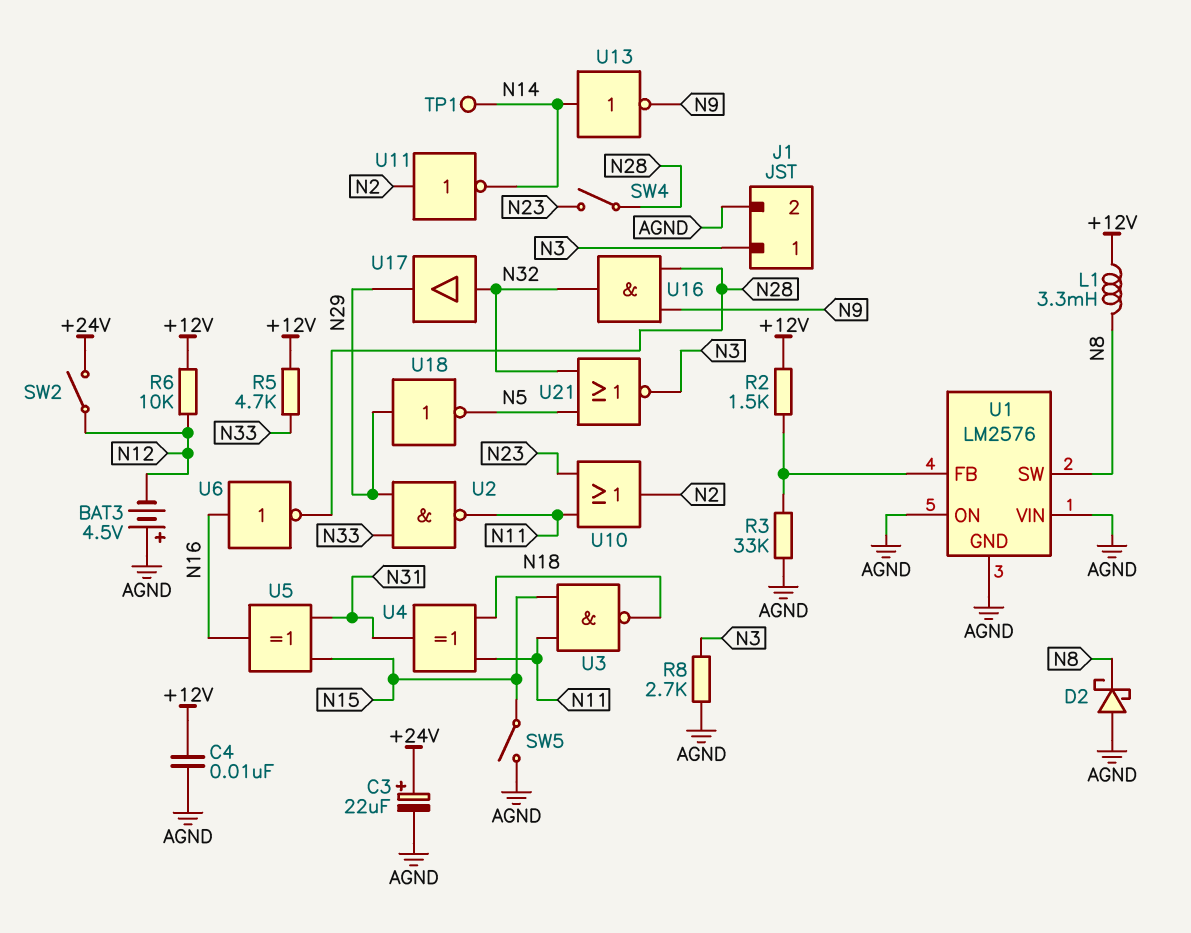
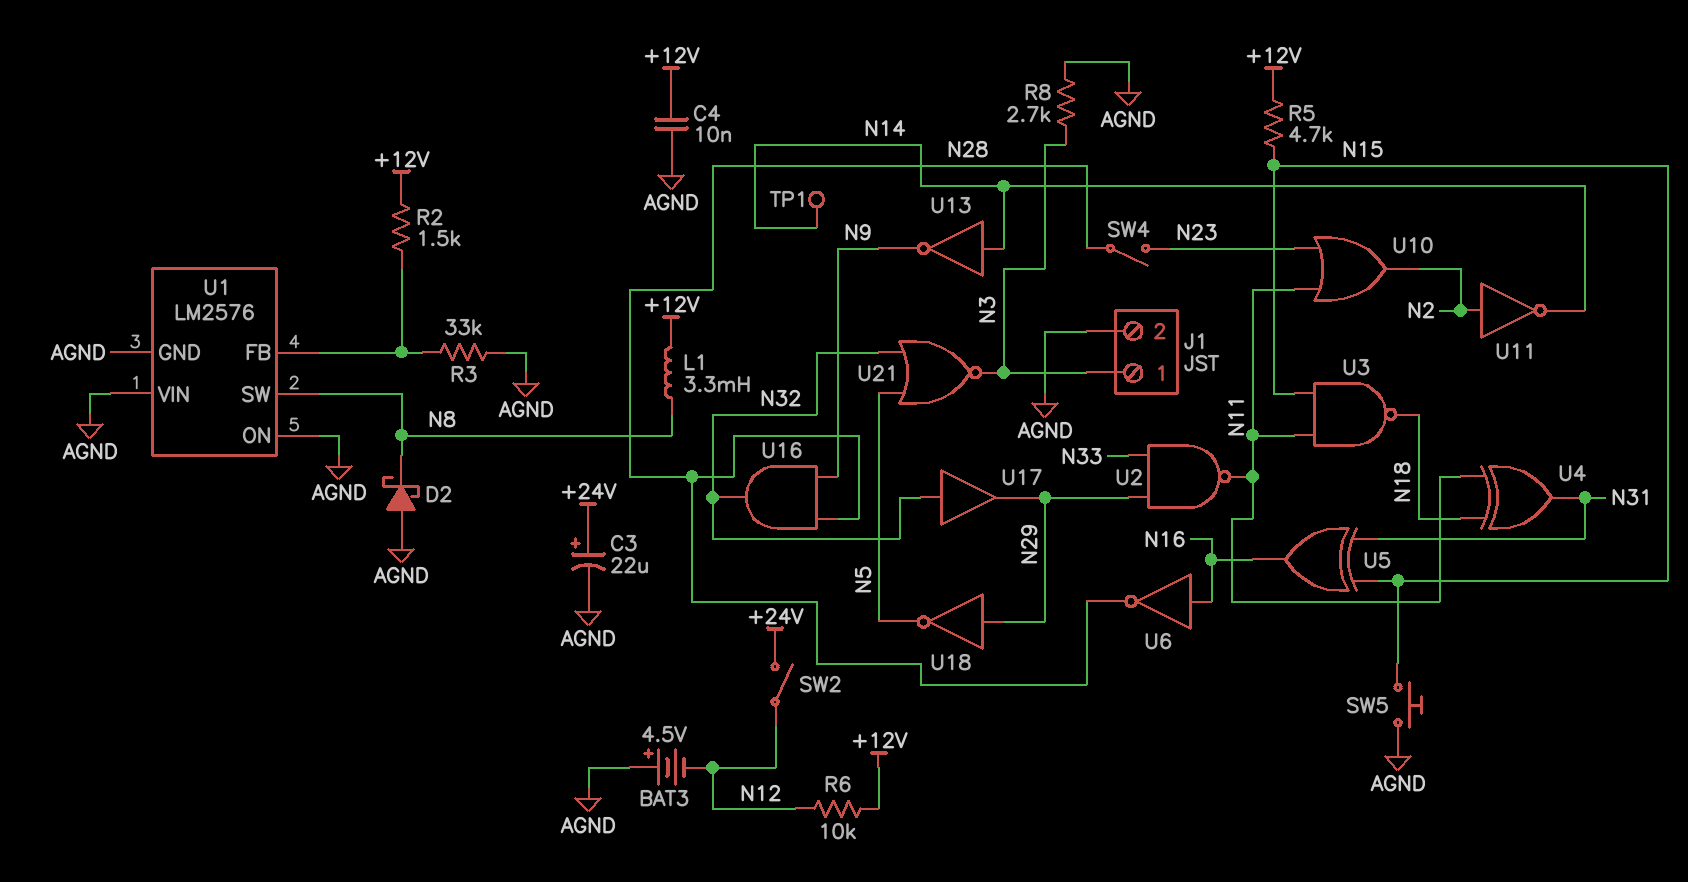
R5: 4.7k (+12V, N33) -> 4.7k (+12V, N15)
SW5: switch (AGND, N15) -> button (AGND, N15)

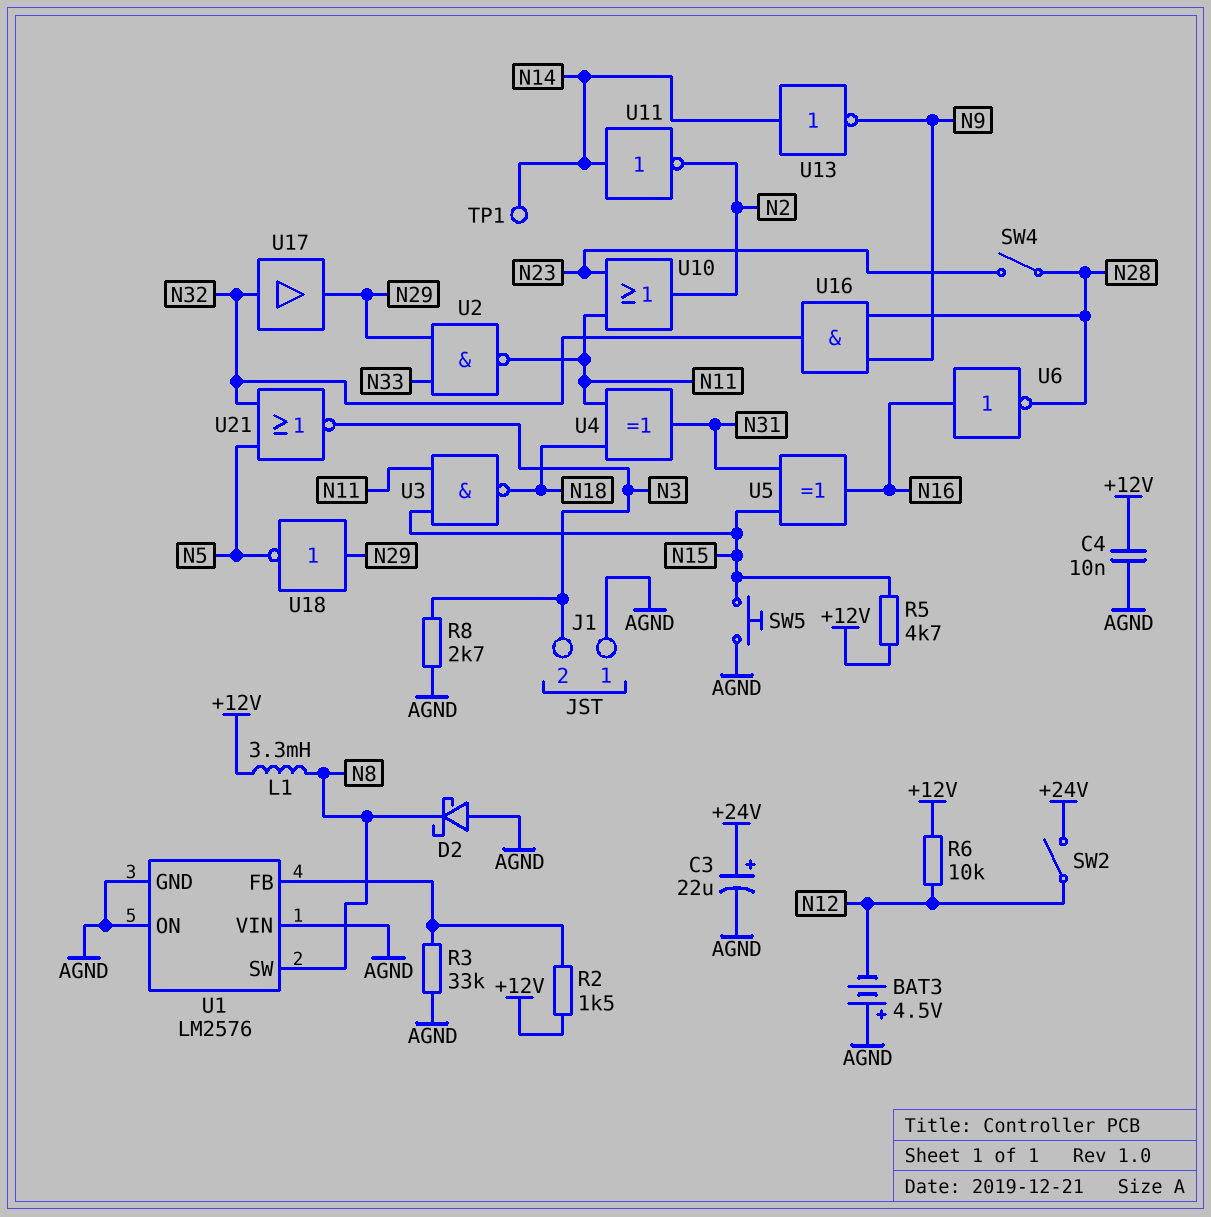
J1 pin 1: N3 -> AGND
J1 pin 2: AGND -> N3
U11: NOT (in N2, out N14) -> NOT (in N14, out N2)

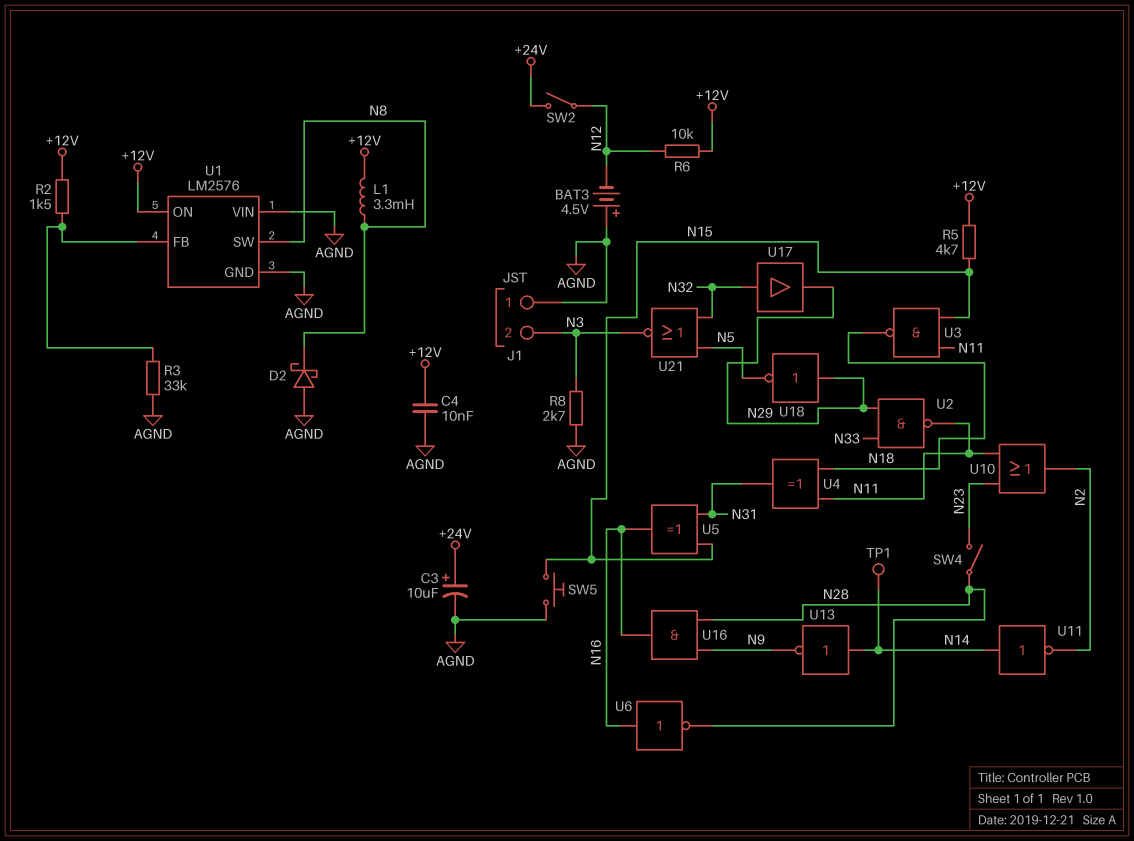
C3: 22uF (plus +24V, minus AGND) -> 10uF (plus +24V, minus AGND)
U1 pin ON: AGND -> +12V
U16: AND (in N9, in N28, out N32) -> AND (in N9, in N28, out N16)

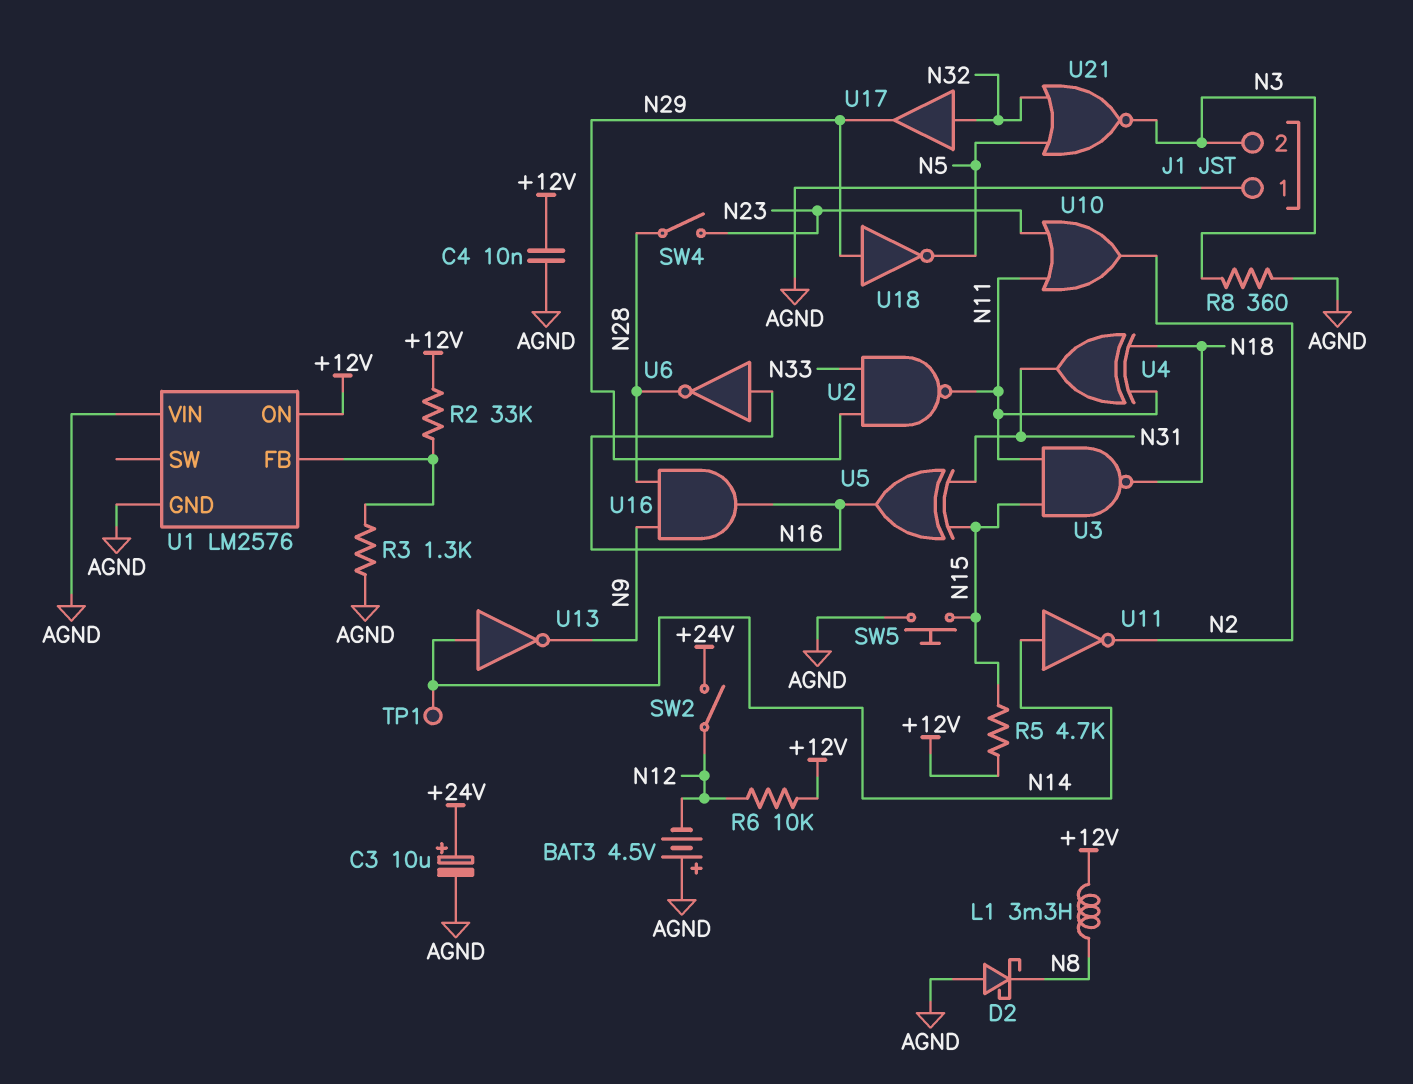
R2: 1.5k (+12V, U1/FB) -> 33k (+12V, U1/FB)
R3: 33k (AGND, U1/FB) -> 1.3k (AGND, U1/FB)
R8: 2.7k (AGND, N3) -> 360 (AGND, N3)
U1 pin SW: N8 -> none

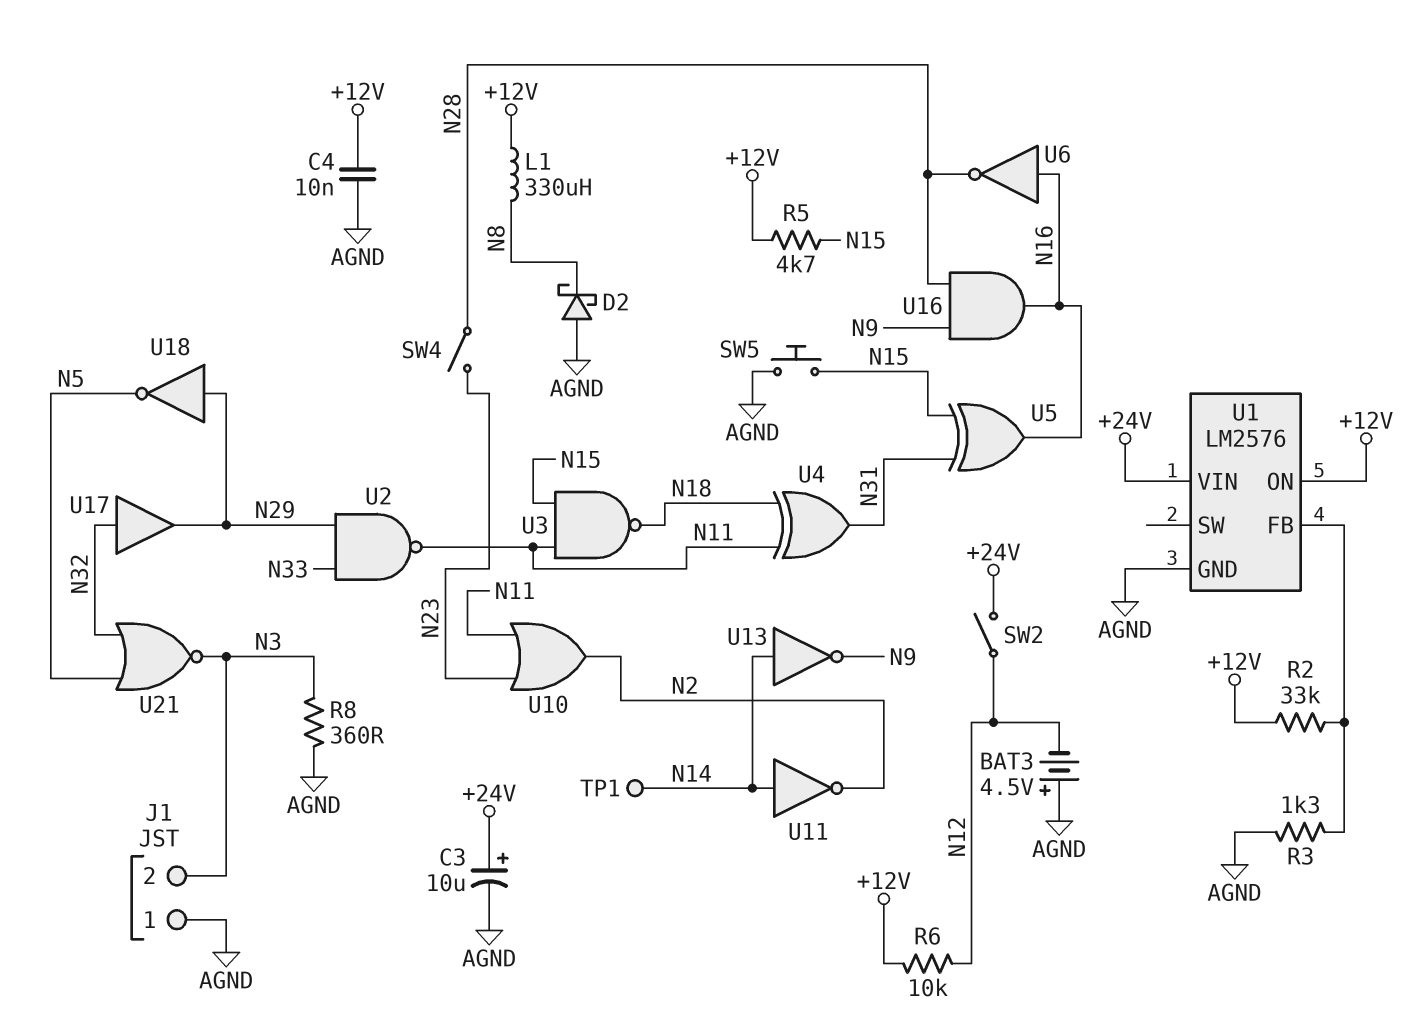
L1: 3.3mH (+12V, N8) -> 330uH (+12V, N8)
U1 pin VIN: AGND -> +24V

